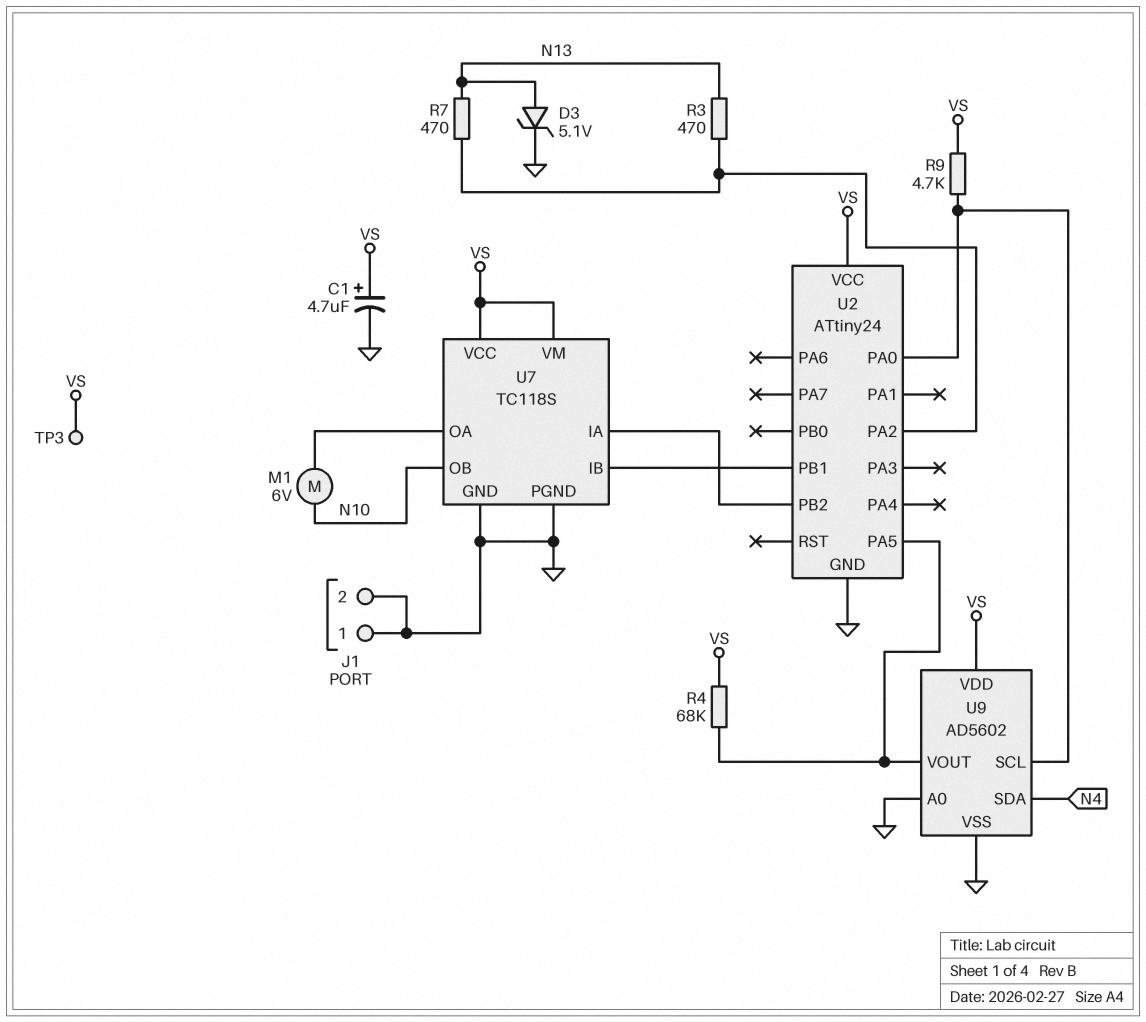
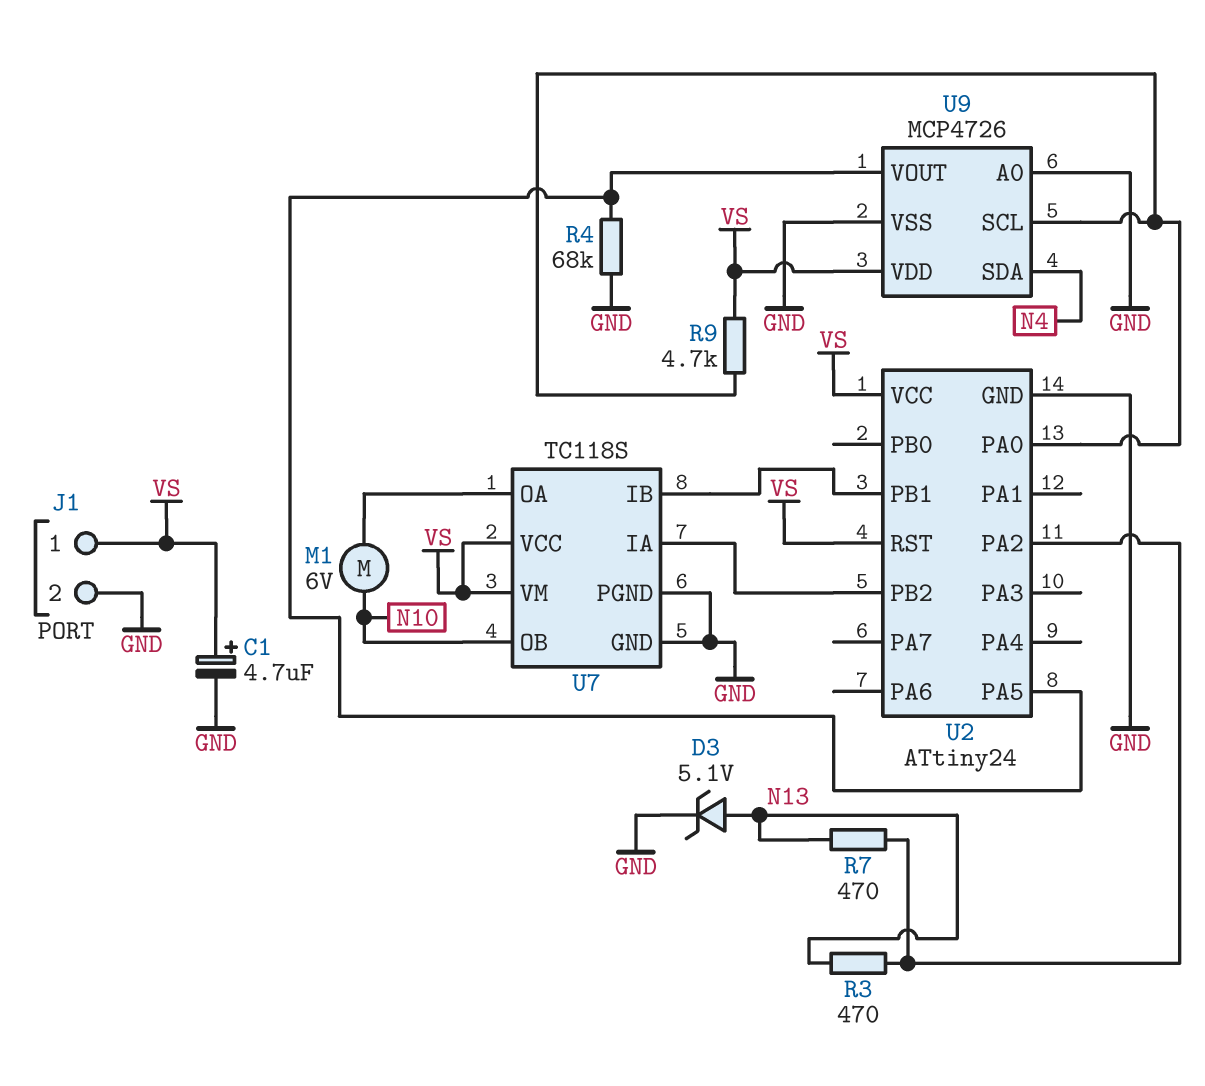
J1 pin 1: GND -> VS
R4: 68k (U2/PA5, VS) -> 68k (GND, U2/PA5)
TP3: test point (VS) -> none
U2 pin RST: none -> VS
U9: AD5602 -> MCP4726

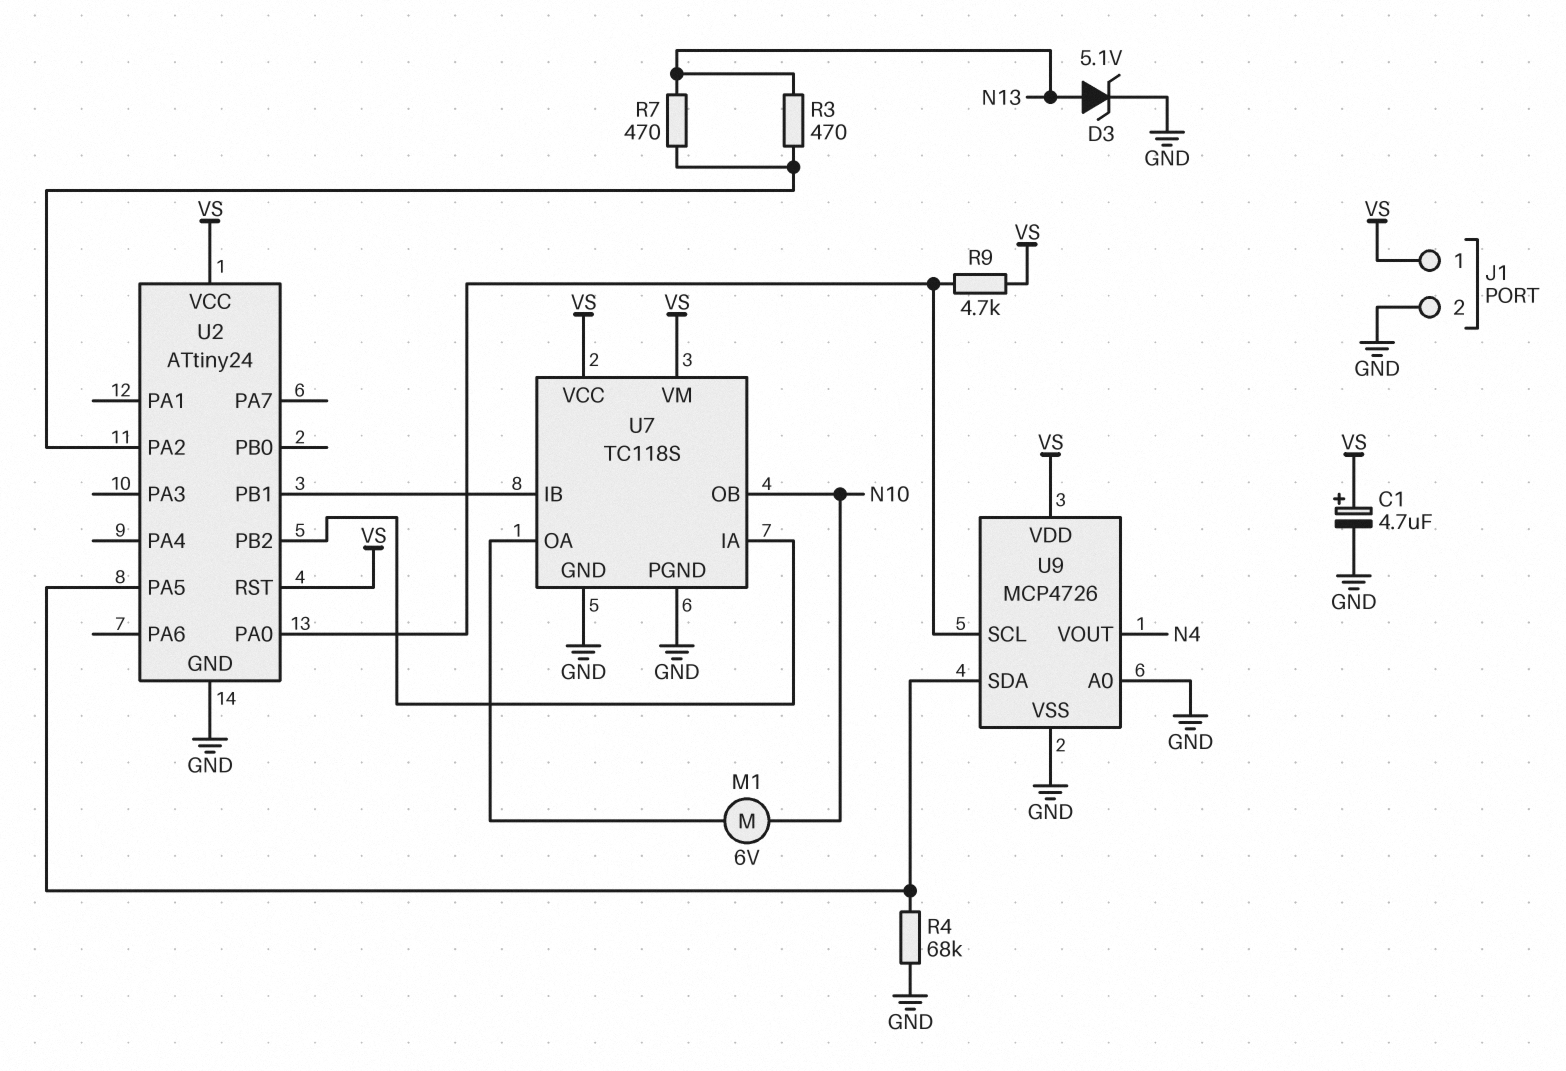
U9 pin SDA: N4 -> U2/PA5
U9 pin VOUT: U2/PA5 -> N4

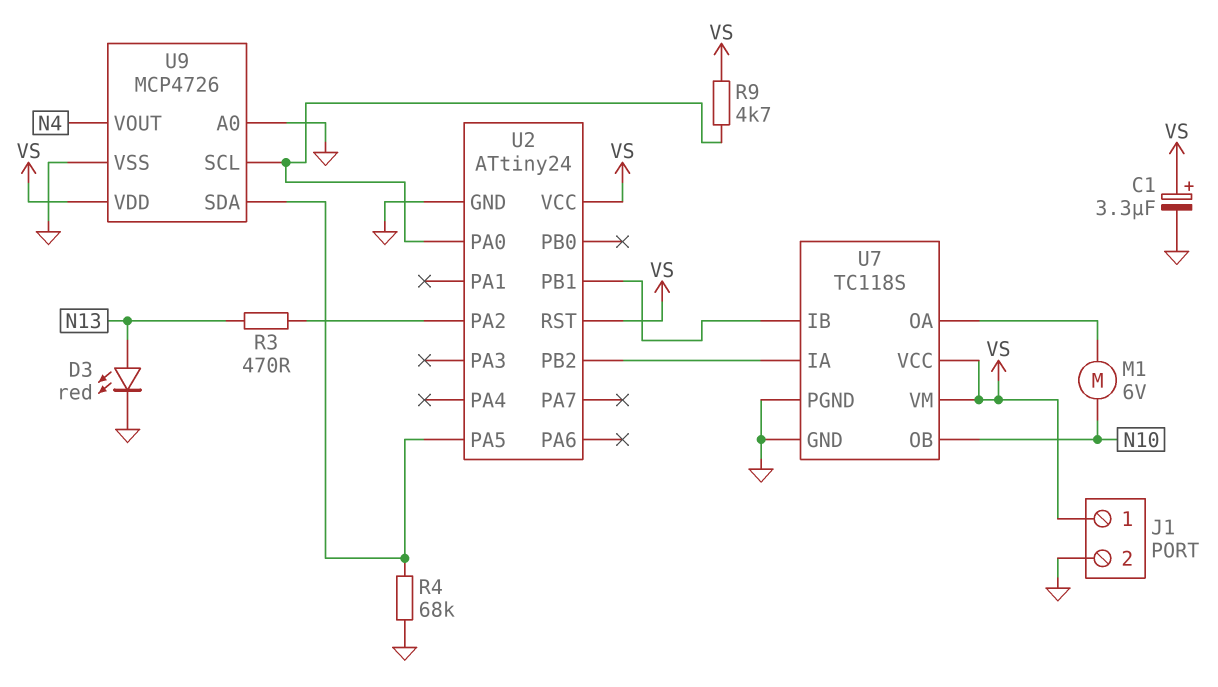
C1: 4.7uF (plus VS, minus GND) -> 3.3uF (plus VS, minus GND)
D3: zener 5.1V (A N13, K GND) -> LED red (A N13, K GND)
R7: 470 (N13, U2/PA2) -> none

